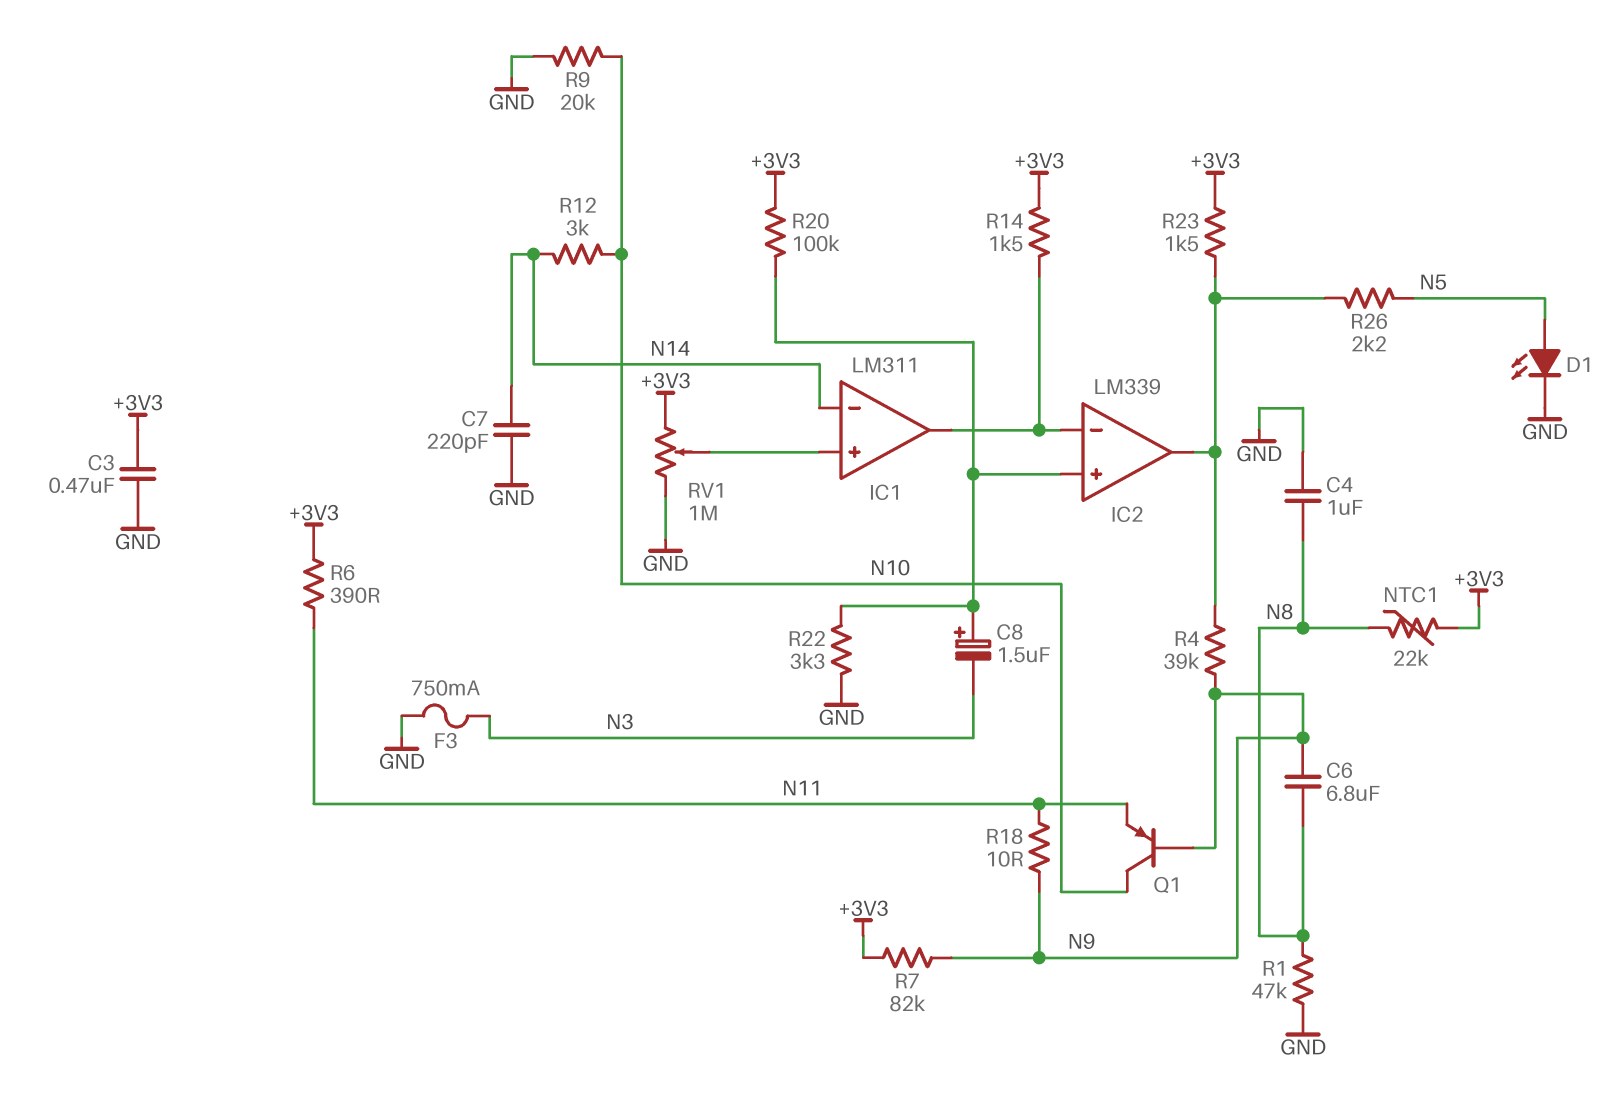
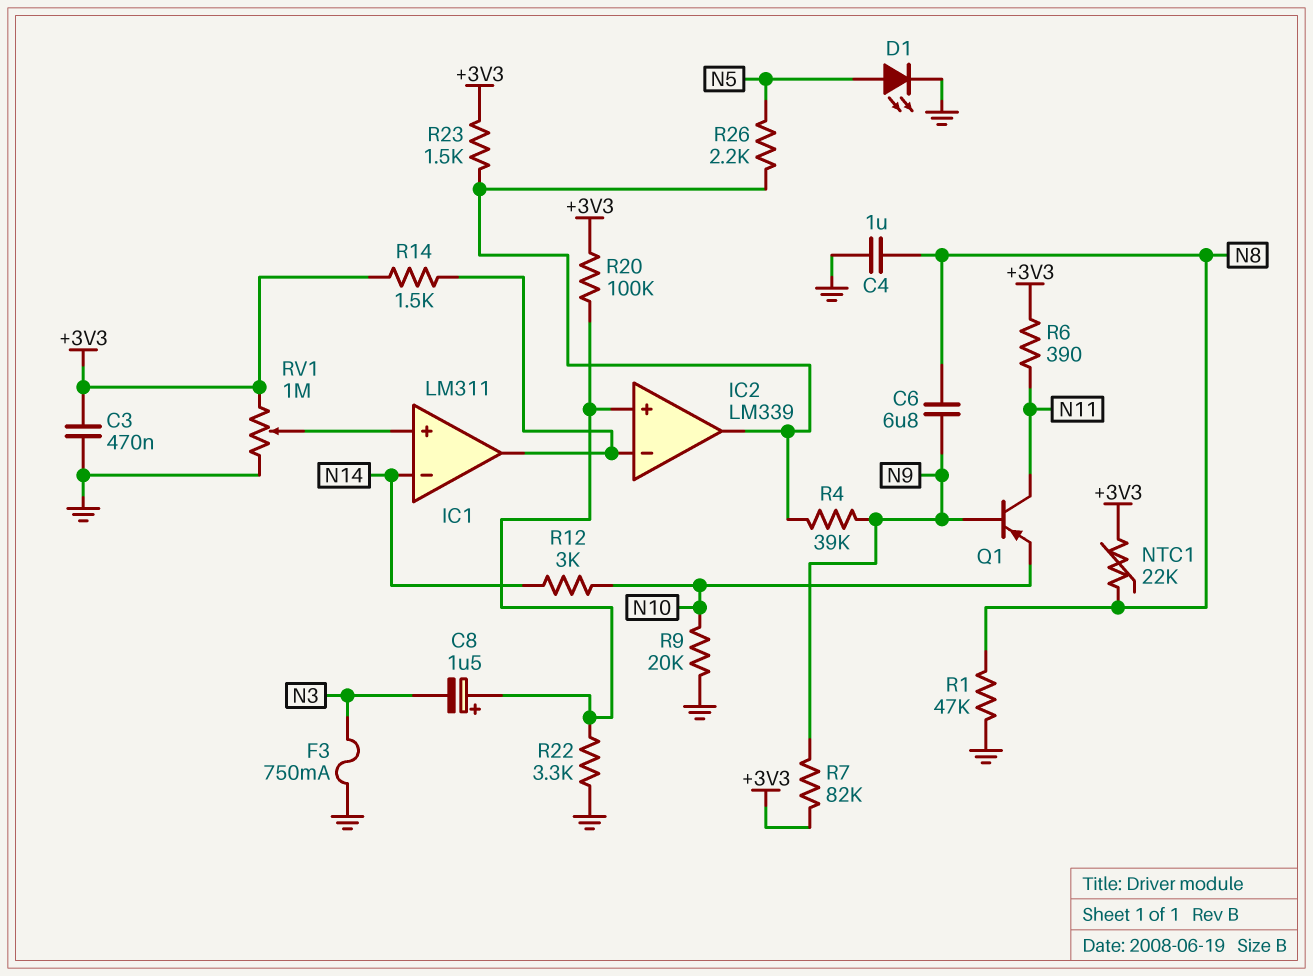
C7: 220pF (GND, N14) -> none
Q1: PNP (B N9, C N10, E N11) -> PNP (B N9, C N11, E N10)
R18: 10 (N9, N11) -> none

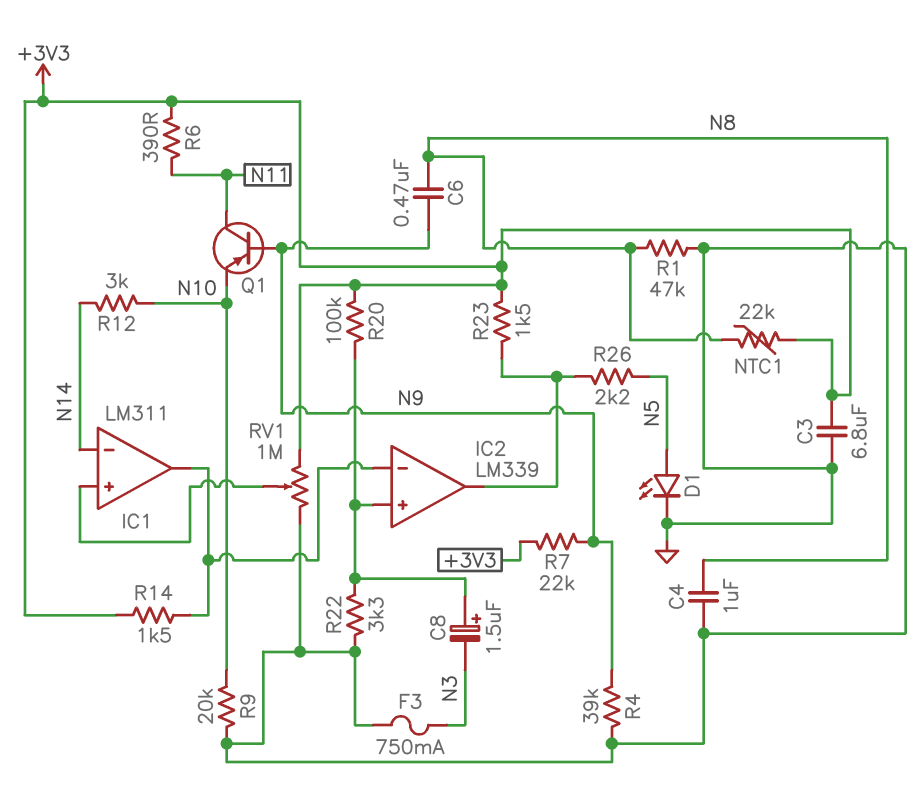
C3: 470nF (+3V3, GND) -> 6.8uF (+3V3, GND)
C6: 6.8uF (N8, N9) -> 470nF (N8, N9)
R4: 39k (IC2/out, N9) -> 39k (GND, N9)
R7: 82k (+3V3, N9) -> 22k (+3V3, N9)

